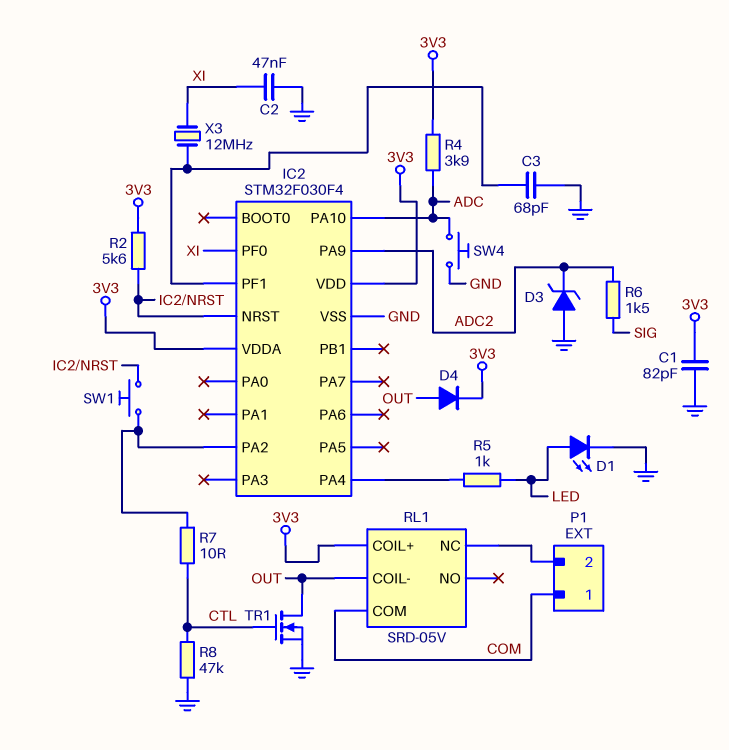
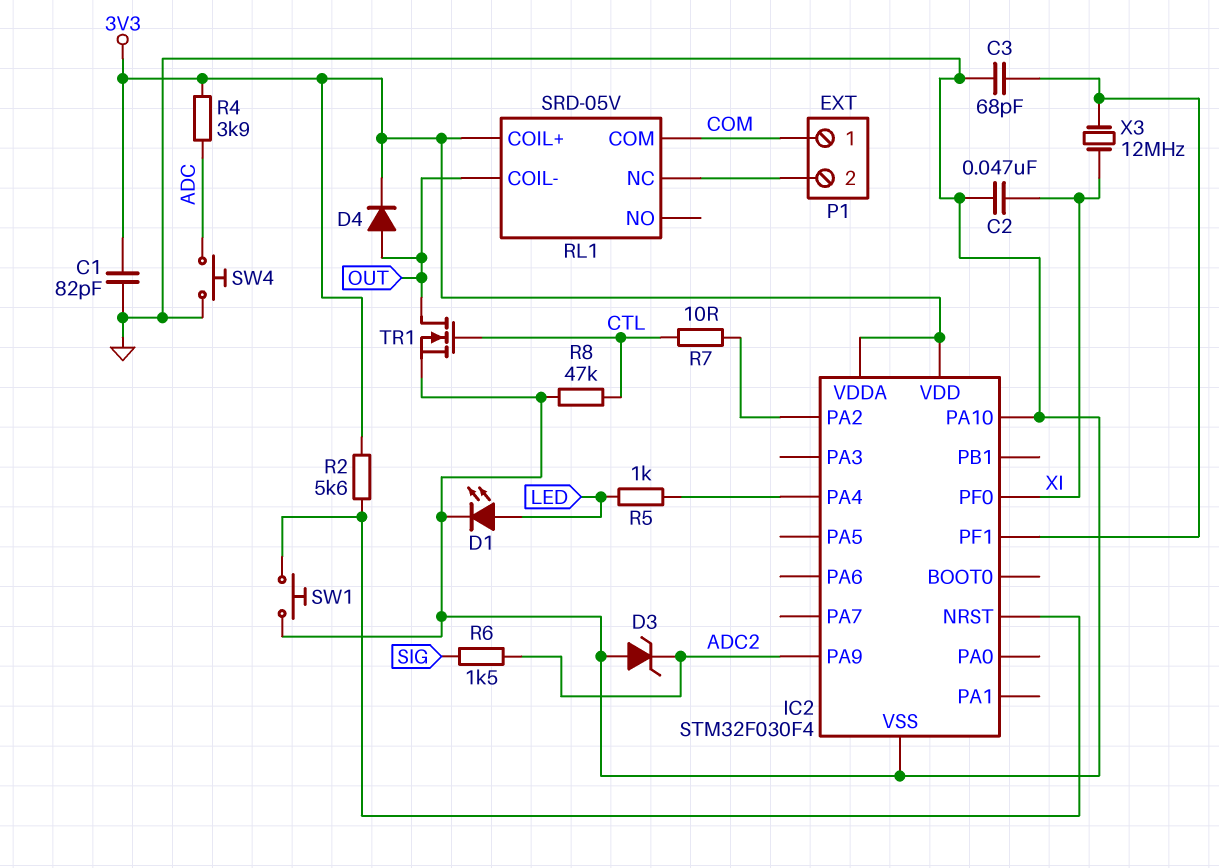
IC2 pin PA10: ADC -> GND
SW1: button (IC2/NRST, IC2/PA2) -> button (GND, IC2/NRST)

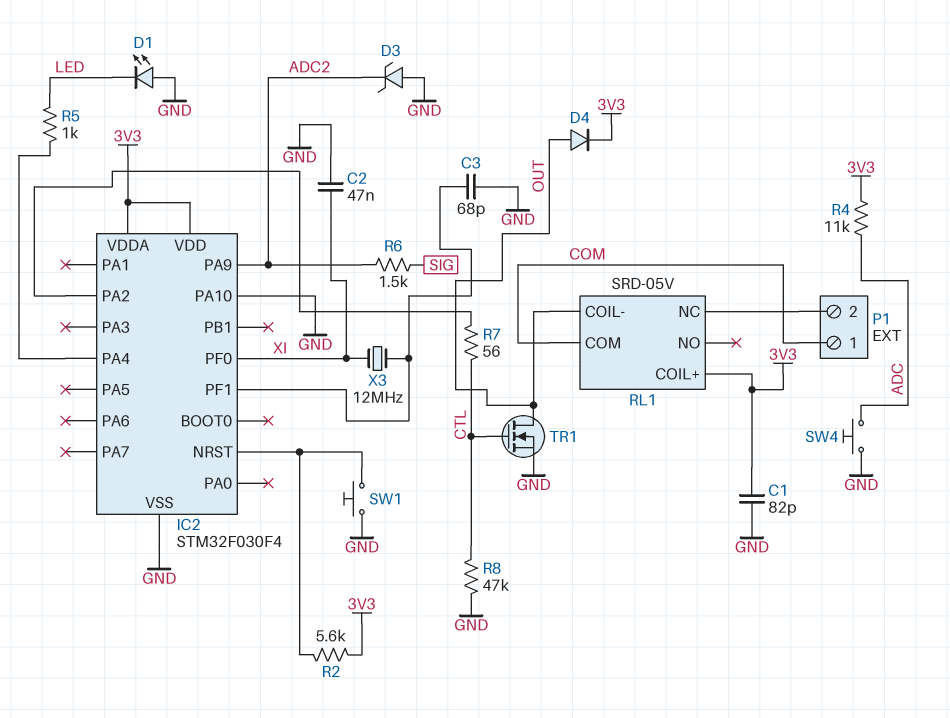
D1: LED (A LED, K GND) -> LED (A GND, K LED)
R4: 3.9k (3V3, ADC) -> 11k (3V3, ADC)
R7: 10 (CTL, IC2/PA2) -> 56 (CTL, IC2/PA2)

